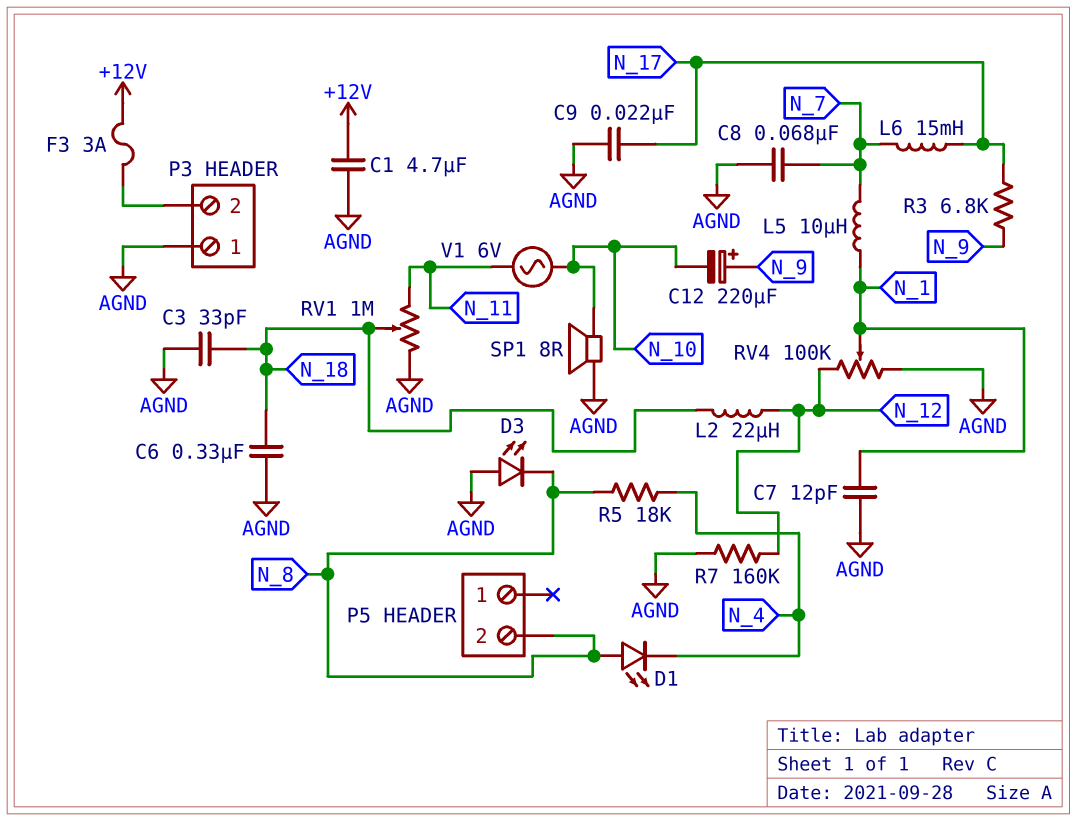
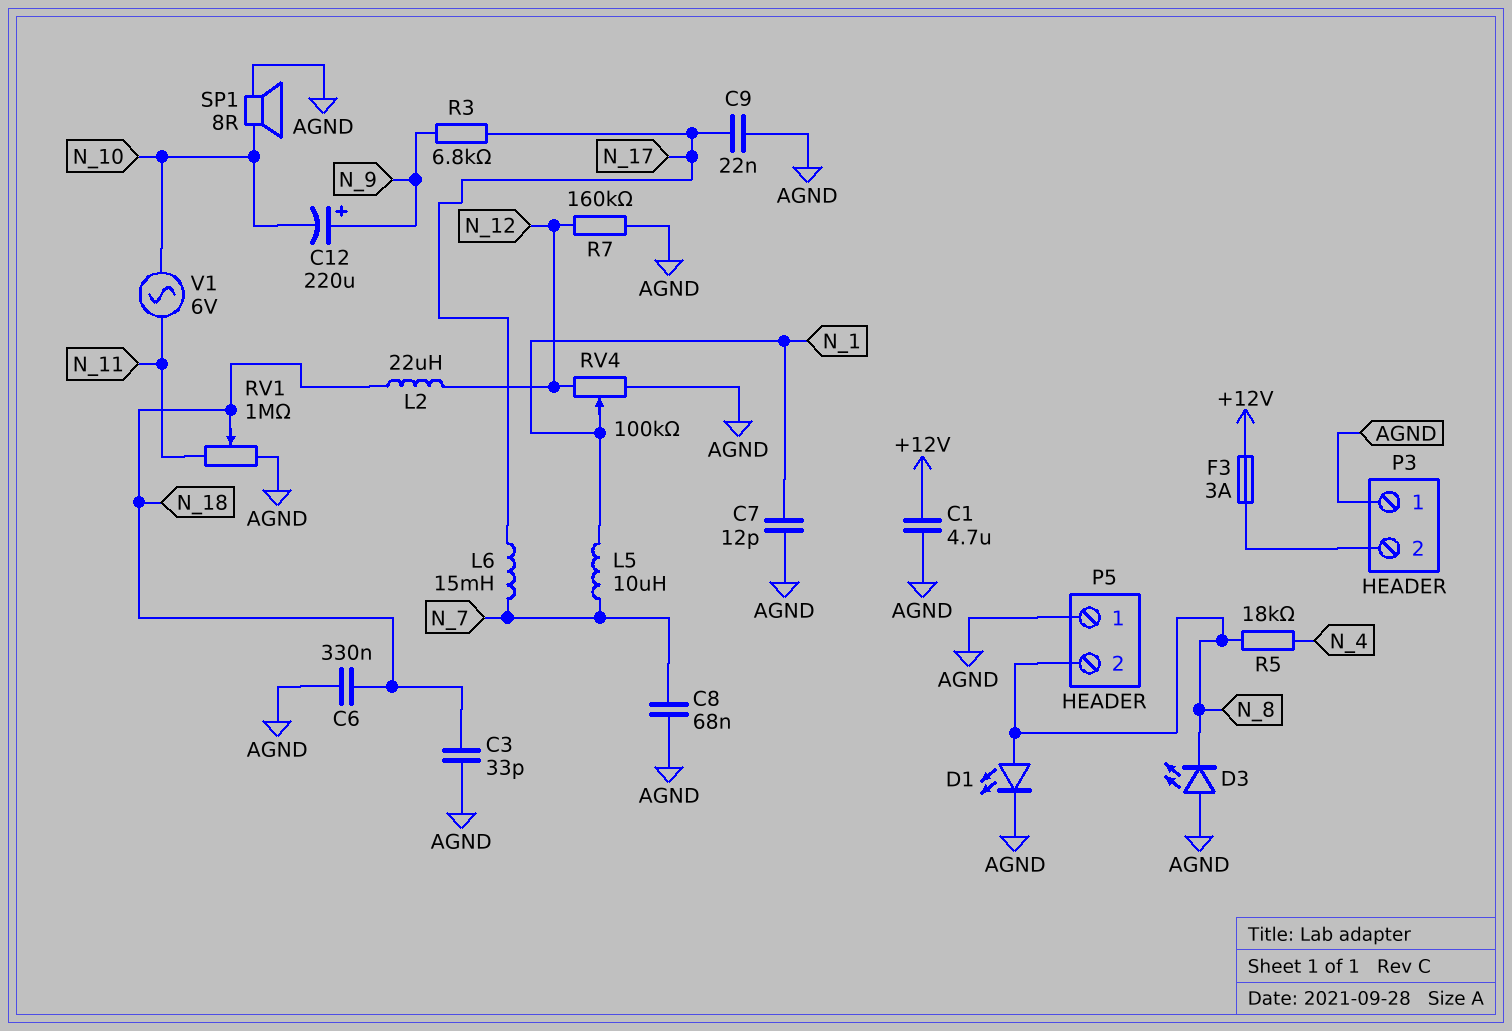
D1: LED (A N_8, K N_4) -> LED (A N_8, K AGND)
P5 pin 1: none -> AGND

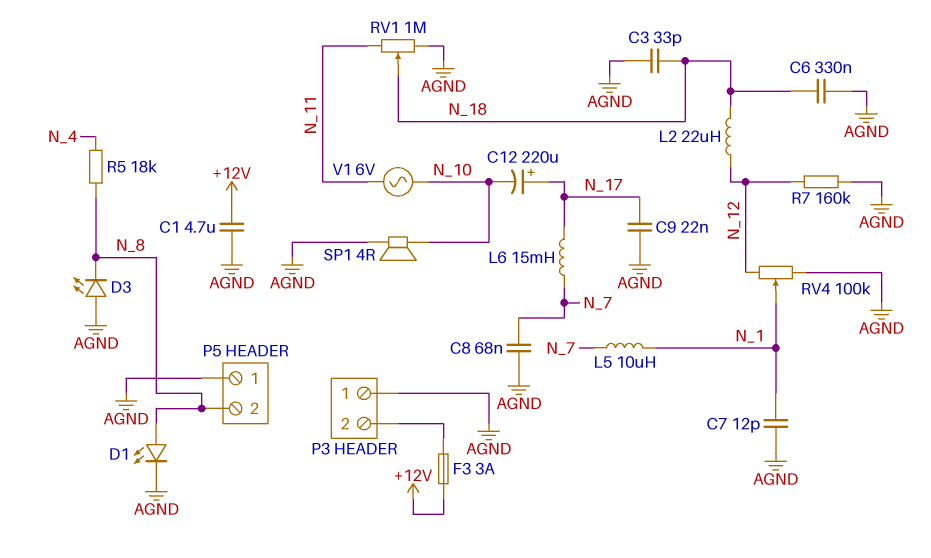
C12: 220uF (plus N_9, minus N_10) -> 220uF (plus N_17, minus N_10)
R3: 6.8k (N_9, N_17) -> none
SP1: speaker 8R (AGND, N_10) -> speaker 4R (AGND, N_10)

